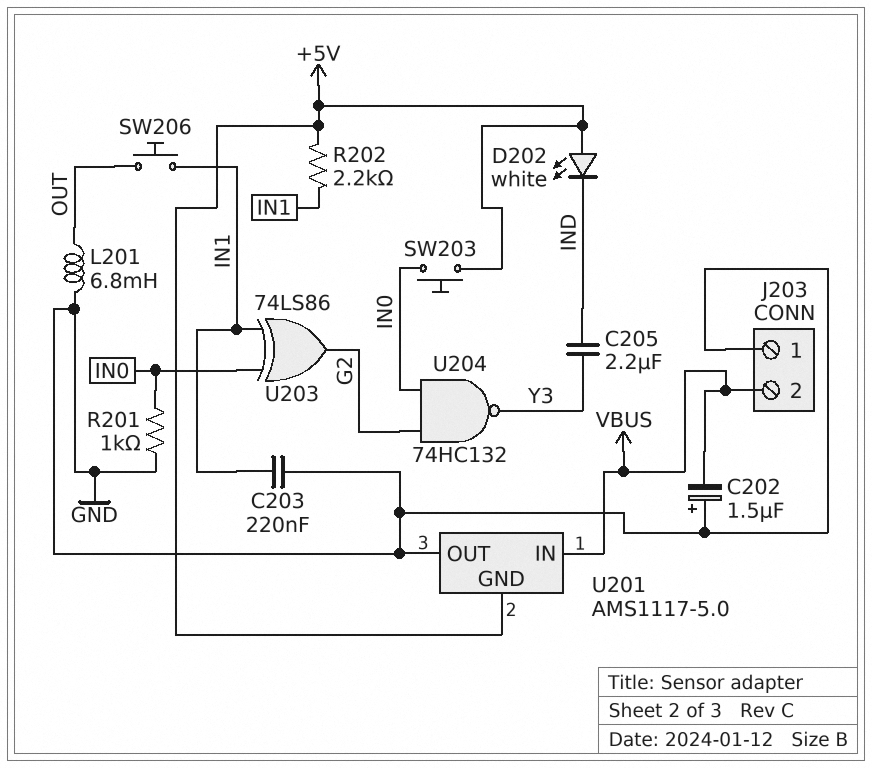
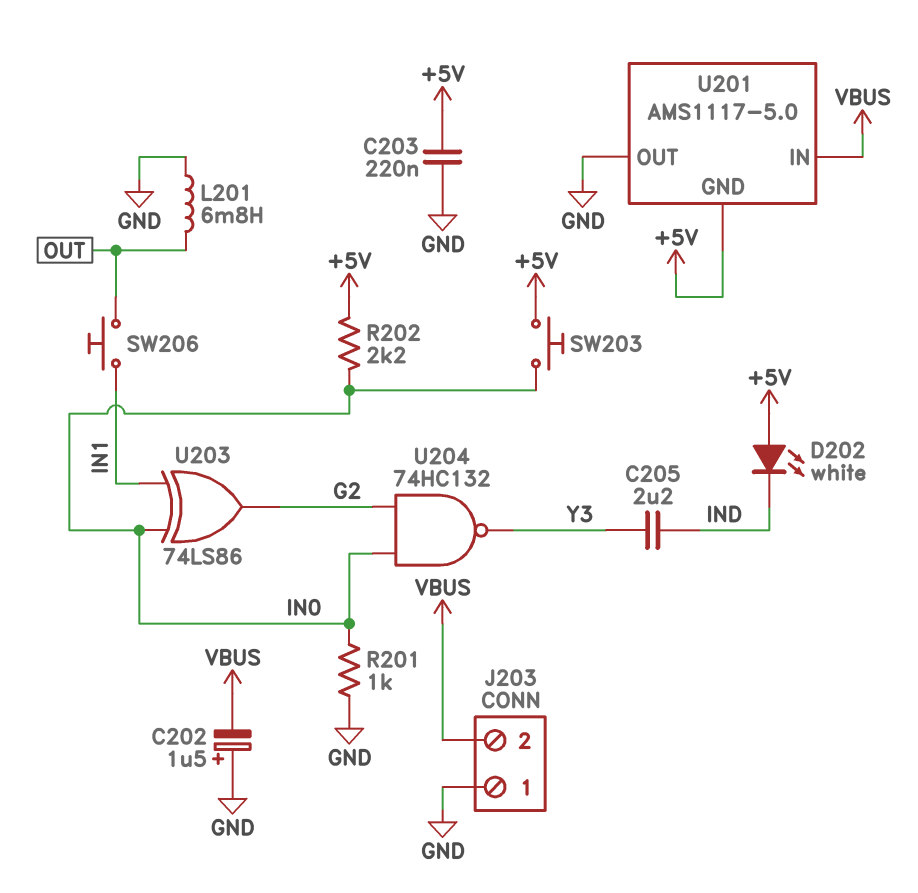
C203: 220nF (GND, IN1) -> 220nF (+5V, GND)
R202: 2.2k (+5V, IN1) -> 2.2k (+5V, IN0)

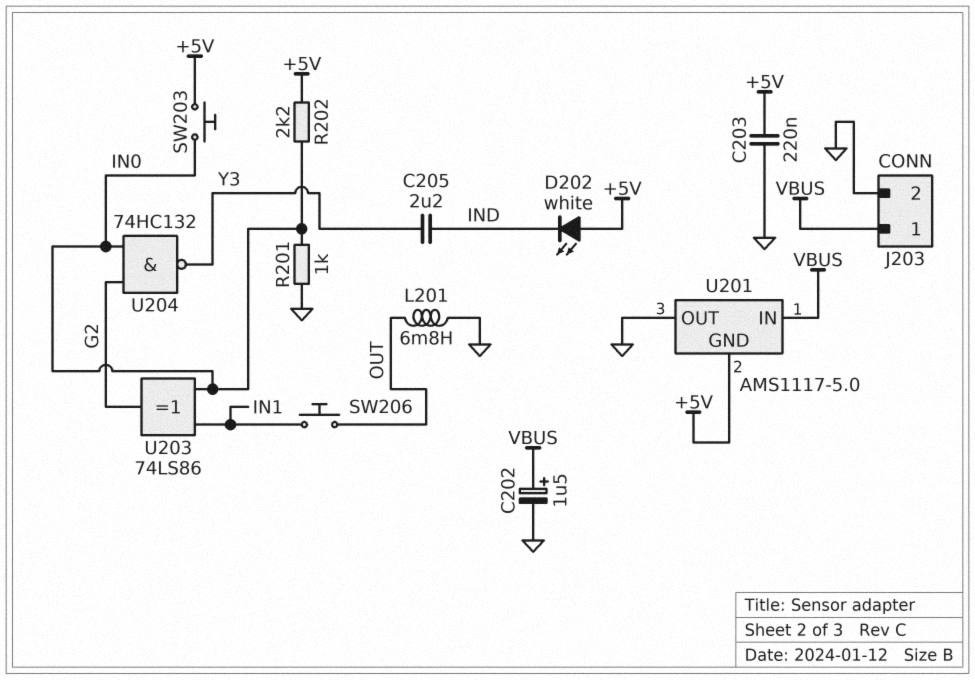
C202: 1.5uF (plus GND, minus VBUS) -> 1.5uF (plus VBUS, minus GND)
J203 pin 1: GND -> VBUS
J203 pin 2: VBUS -> GND

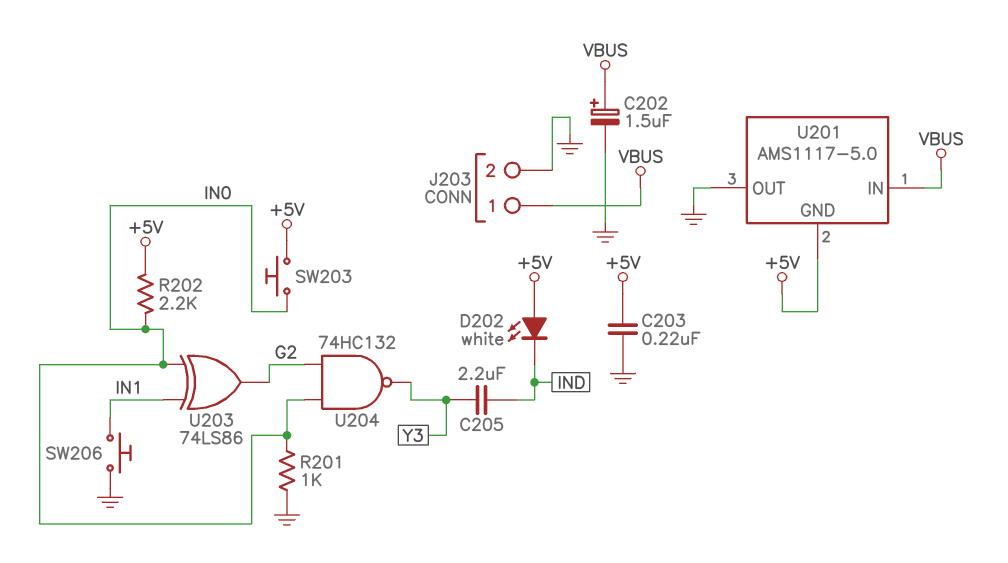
L201: 6.8mH (GND, OUT) -> none
SW206: button (IN1, OUT) -> button (GND, IN1)

